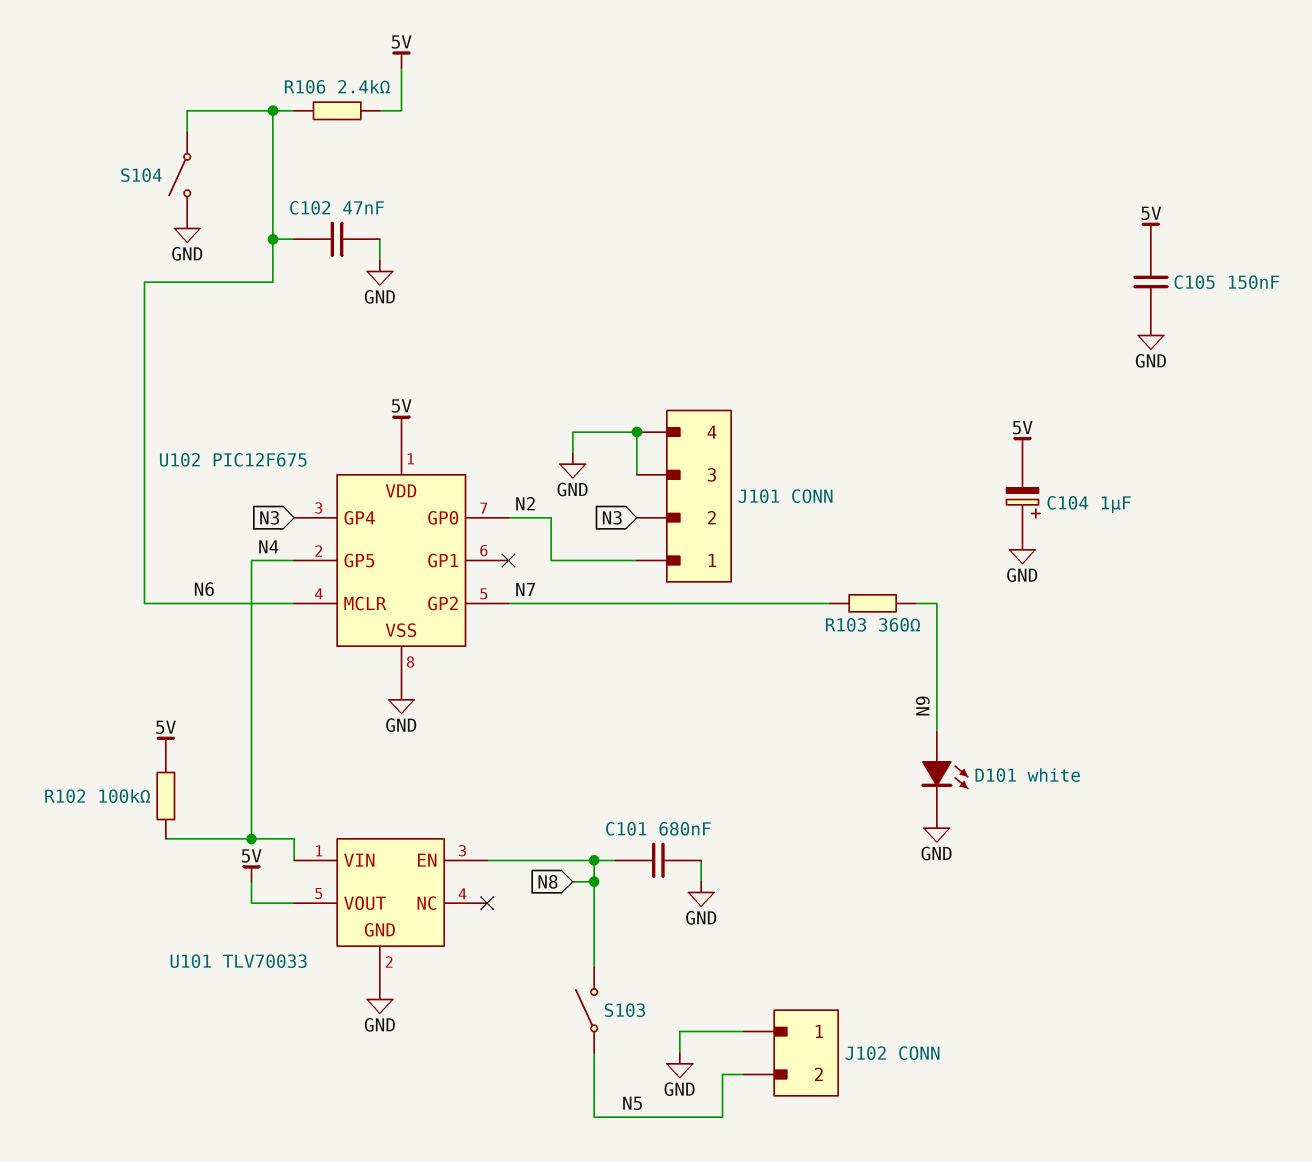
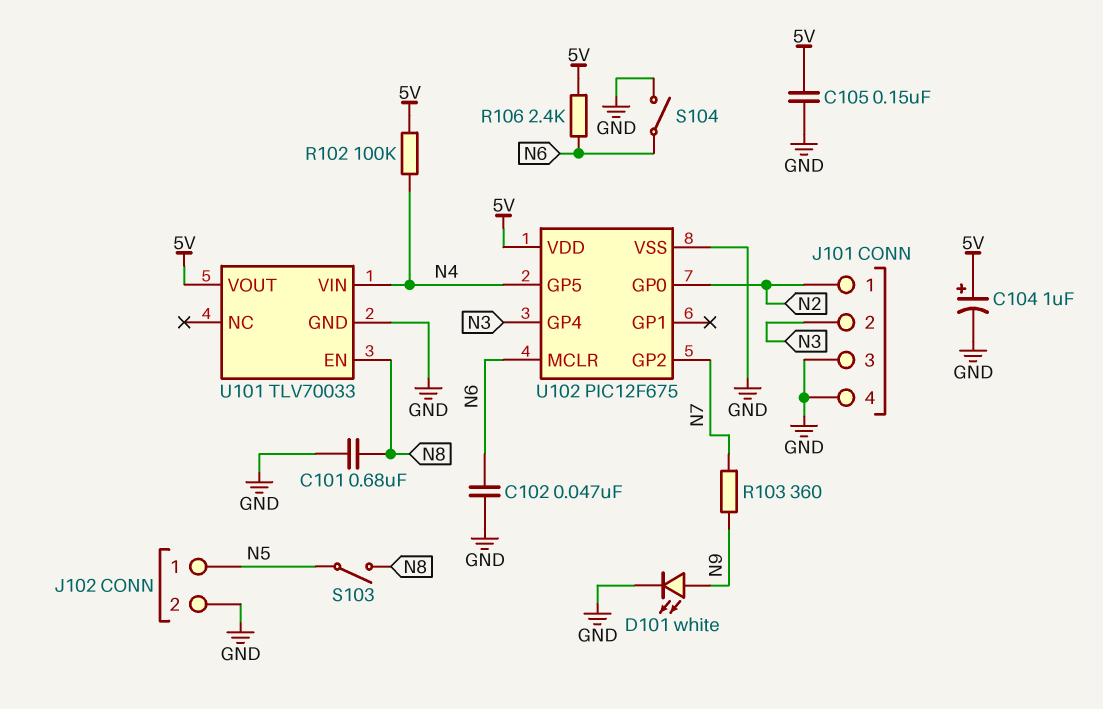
C104: 1uF (plus GND, minus 5V) -> 1uF (plus 5V, minus GND)
J102 pin 1: GND -> N5
J102 pin 2: N5 -> GND

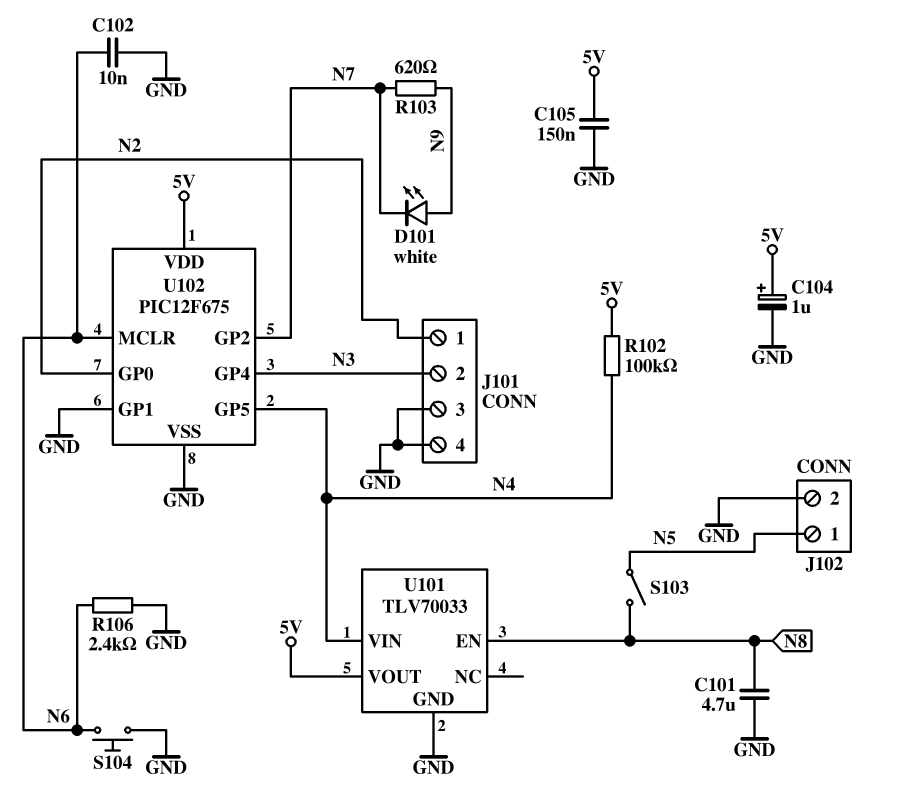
C101: 680nF (GND, N8) -> 4.7uF (GND, N8)
C102: 47nF (GND, N6) -> 10nF (GND, N6)
D101: LED white (A N9, K GND) -> LED white (A N9, K N7)
R103: 360 (N7, N9) -> 620 (N7, N9)
R106: 2.4k (5V, N6) -> 2.4k (GND, N6)
S104: switch (GND, N6) -> button (GND, N6)
U102 pin GP1: none -> GND

